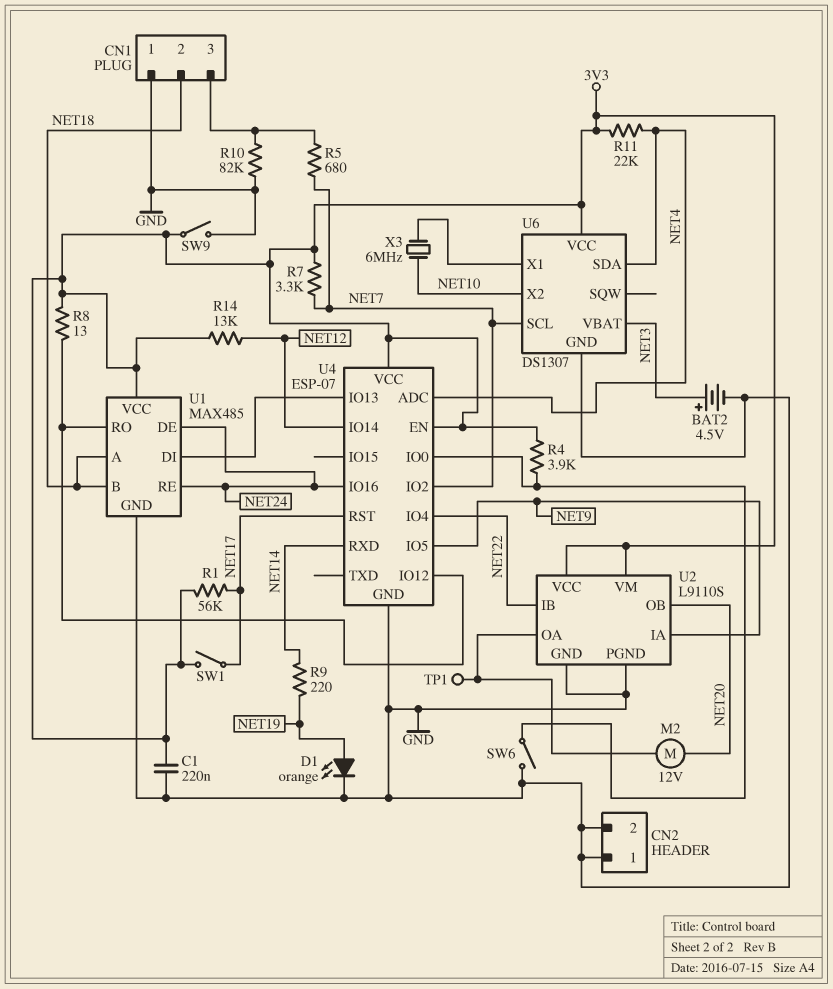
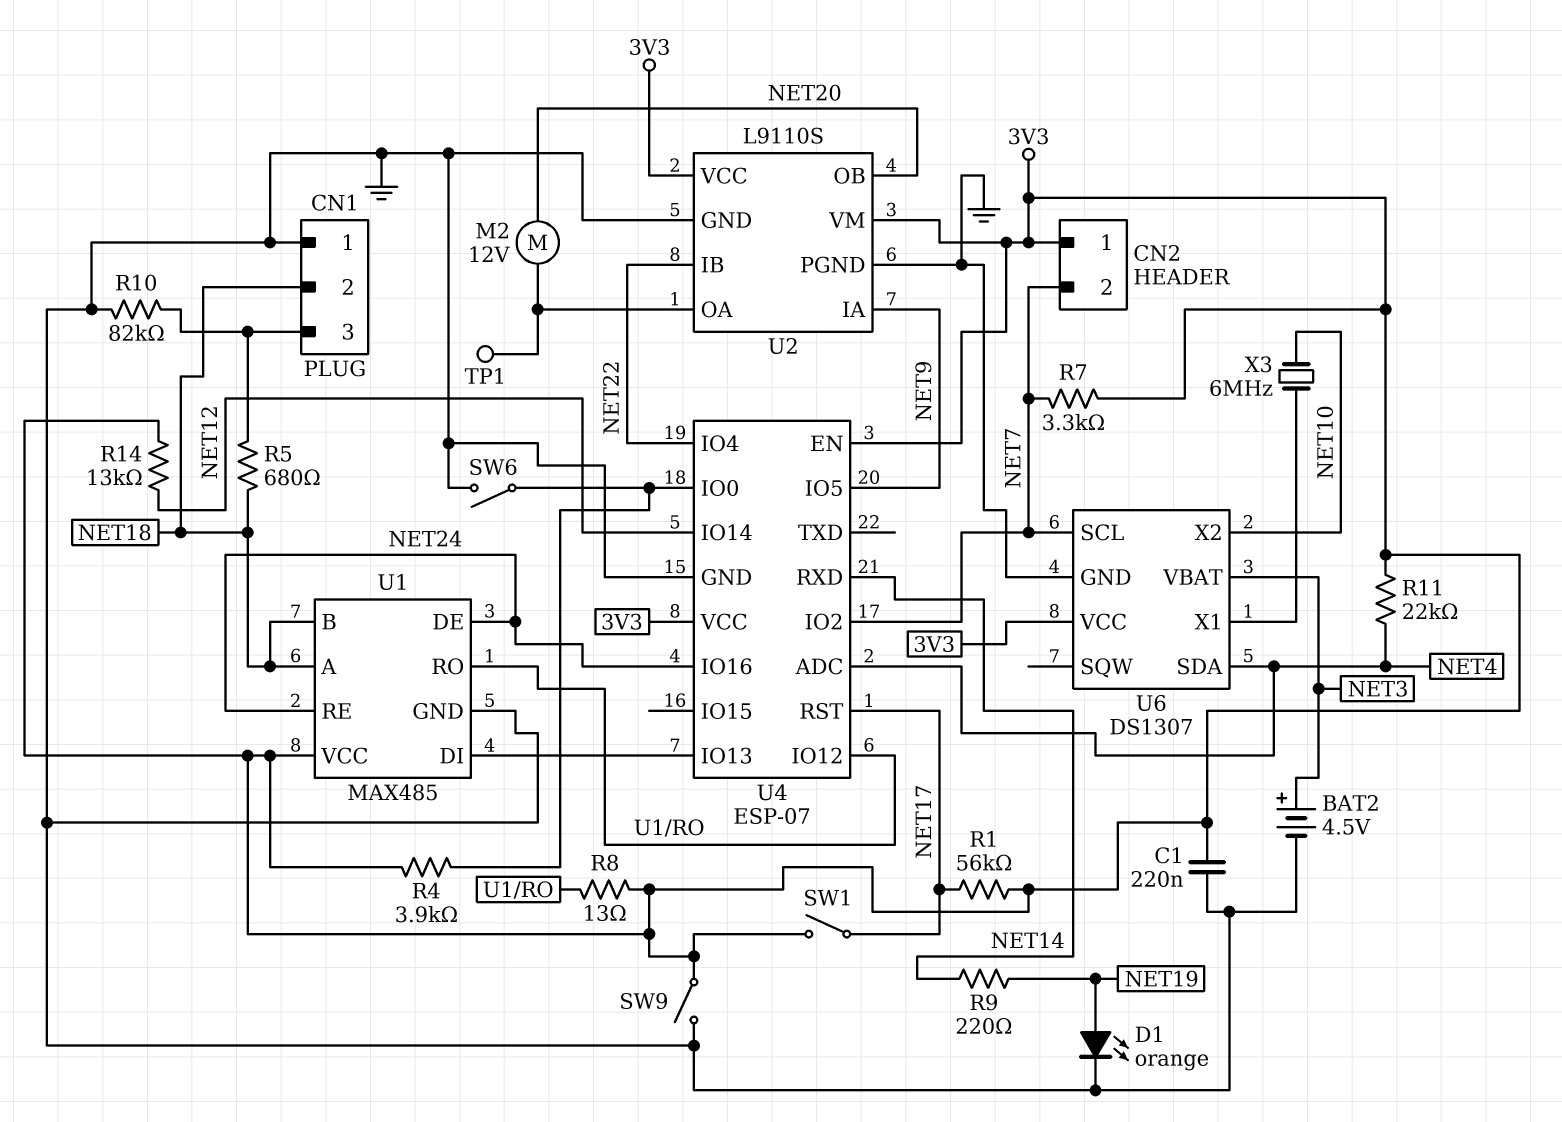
CN2 pin 1: GND -> 3V3
CN2 pin 2: GND -> NET7
R5: 680 (CN1/3, NET7) -> 680 (CN1/3, NET18)

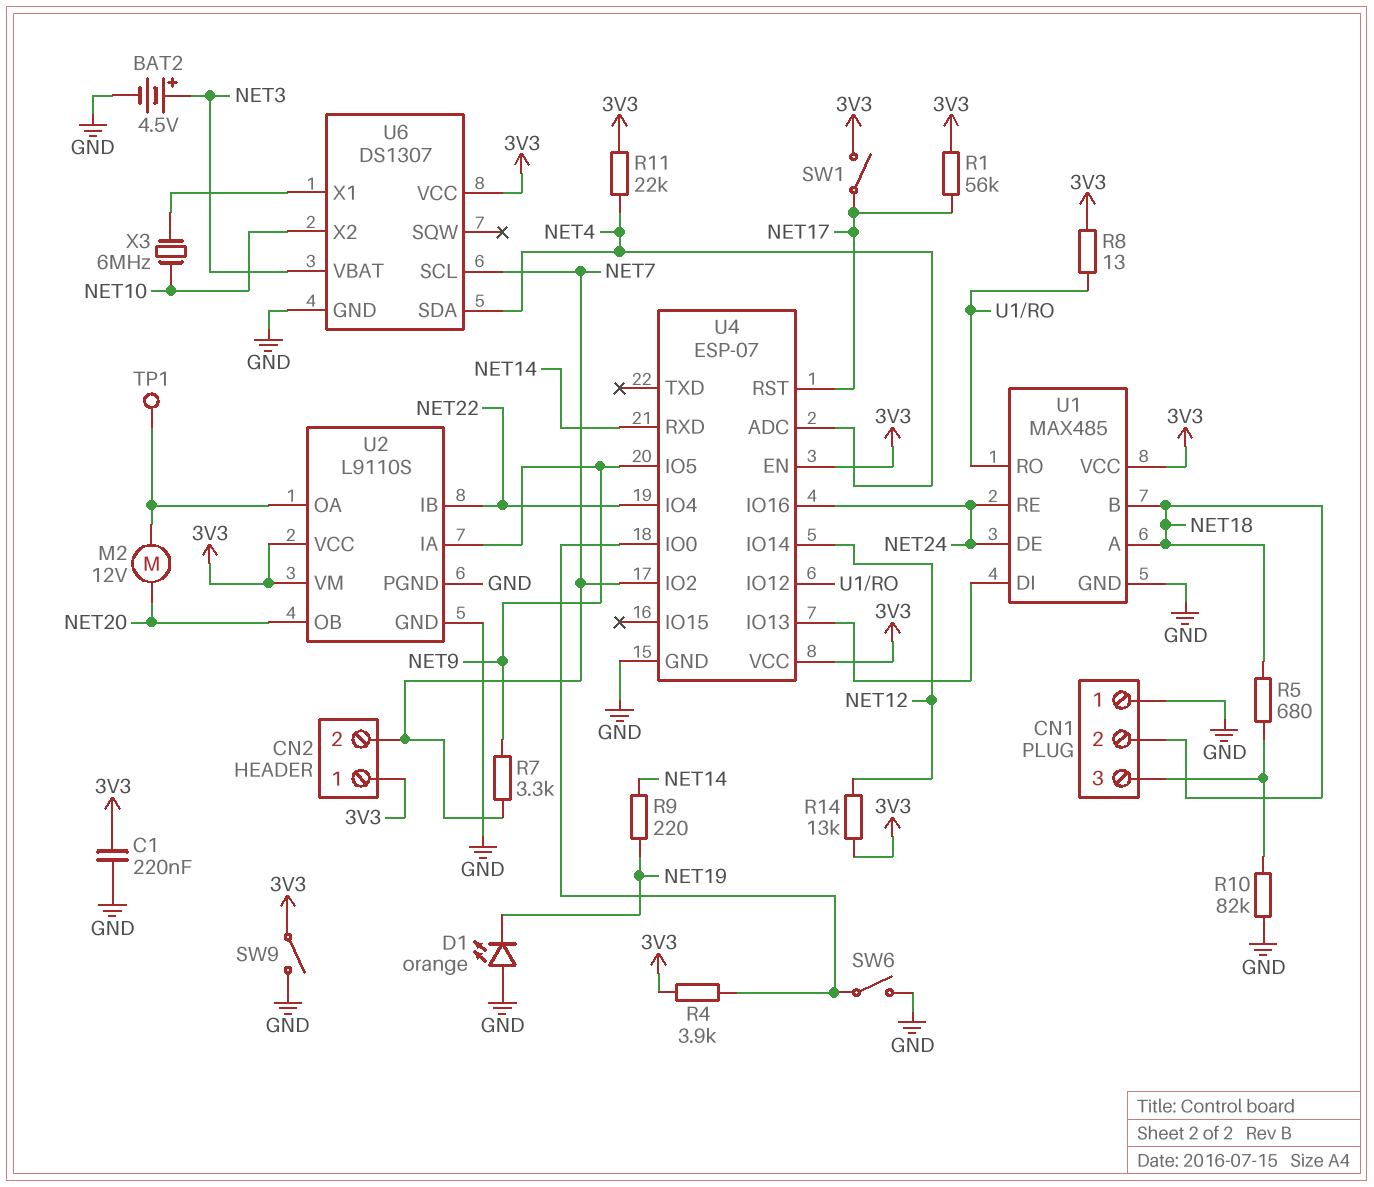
D1: LED orange (A NET19, K GND) -> LED orange (A GND, K NET19)
R7: 3.3k (3V3, NET7) -> 3.3k (NET7, NET9)

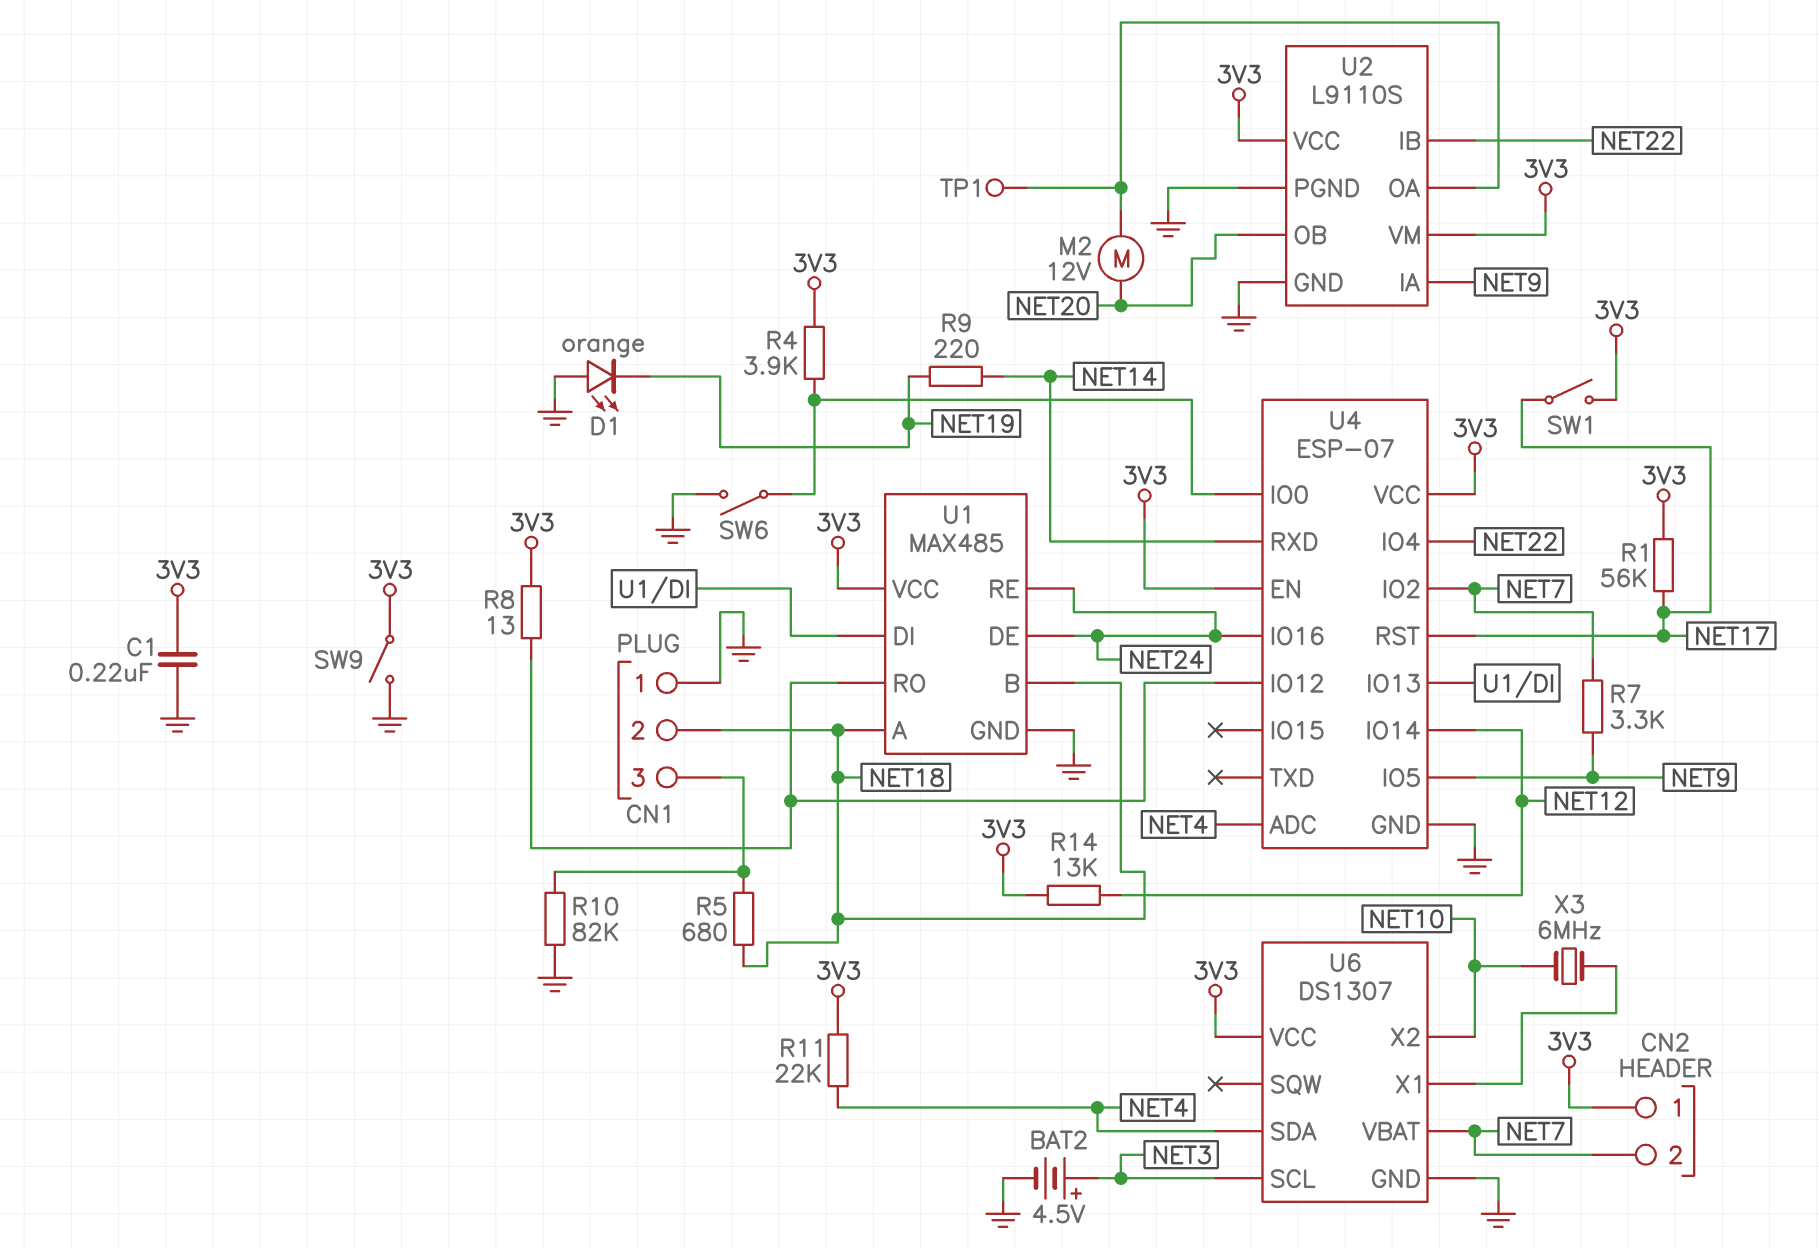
U6 pin SCL: NET7 -> NET3
U6 pin VBAT: NET3 -> NET7

